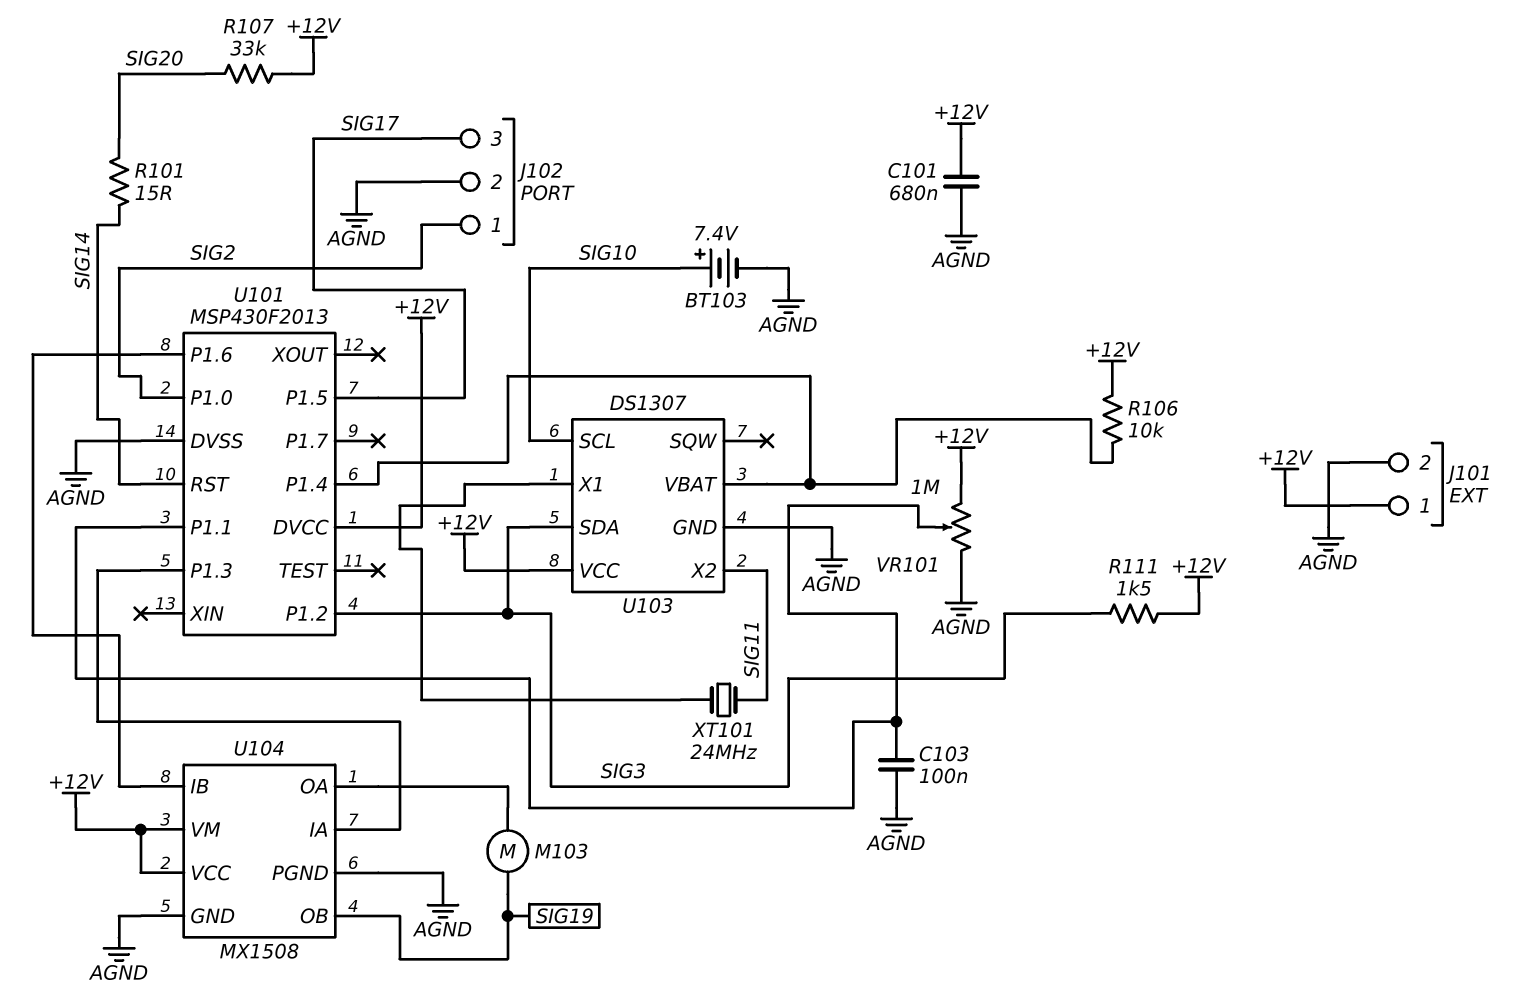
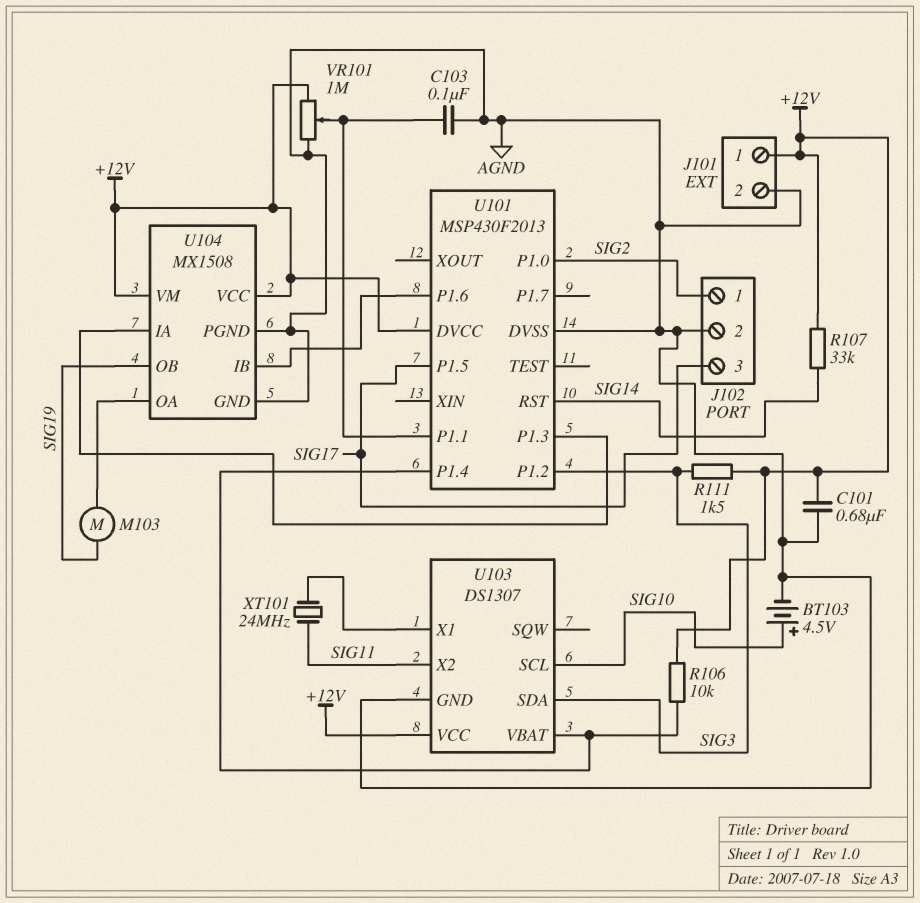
BT103: 7.4V (plus SIG10, minus AGND) -> 4.5V (plus SIG10, minus AGND)
R101: 15 (SIG14, SIG20) -> none
R107: 33k (+12V, SIG20) -> 33k (+12V, SIG14)

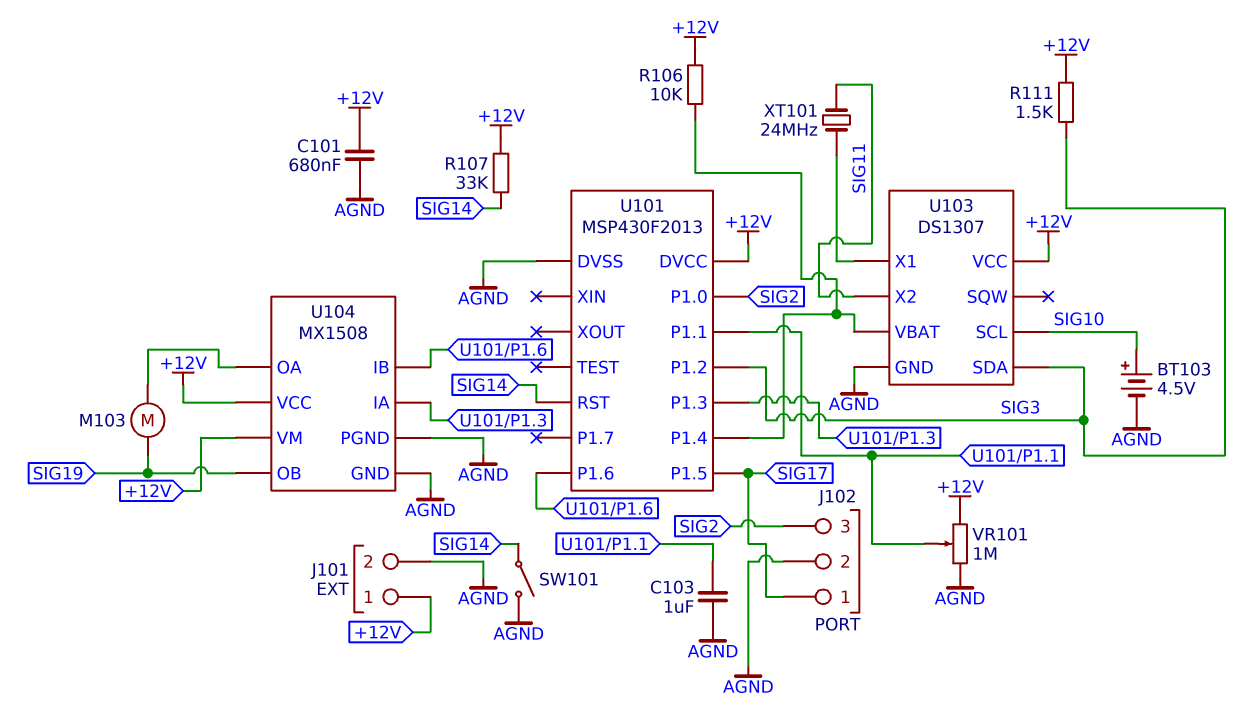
C103: 100nF (AGND, U101/P1.1) -> 1uF (AGND, U101/P1.1)
J102 pin 1: SIG2 -> SIG17
J102 pin 3: SIG17 -> SIG2
SW101: none -> switch (AGND, SIG14)

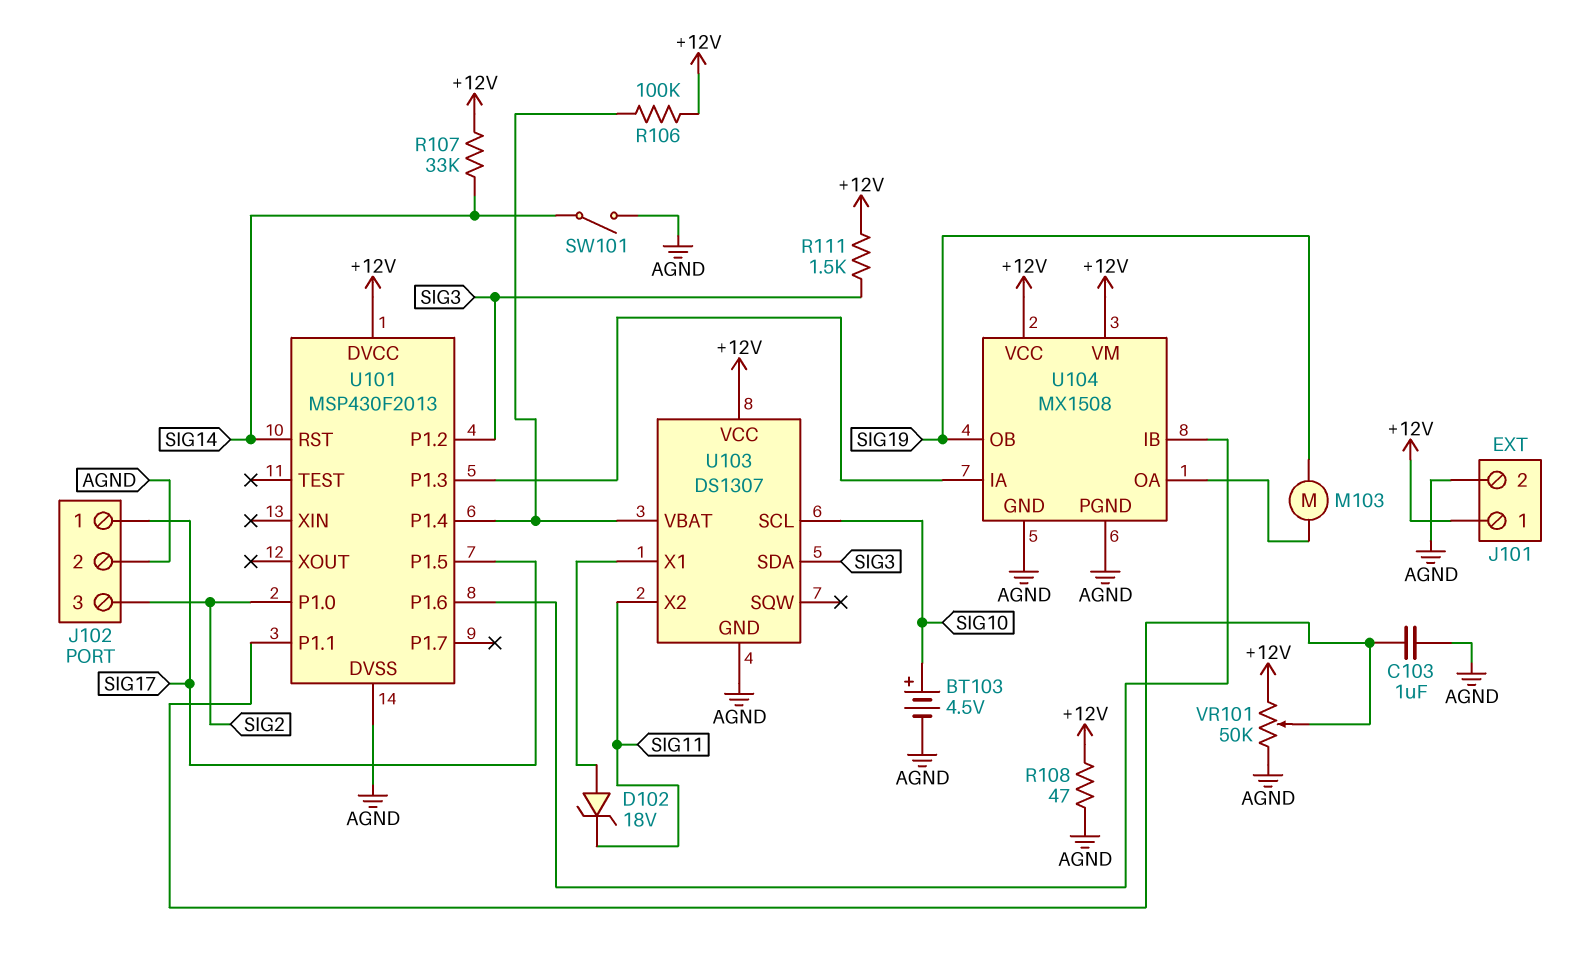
C101: 680nF (+12V, AGND) -> none
D102: none -> zener 18V (A U103/X1, K SIG11)
R106: 10k (+12V, U101/P1.4) -> 100k (+12V, U101/P1.4)
R108: none -> 47 (+12V, AGND)
VR101: 1M (+12V, AGND, wiper U101/P1.1) -> 50k (+12V, AGND, wiper U101/P1.1)
XT101: 24MHz (SIG11, U103/X1) -> none

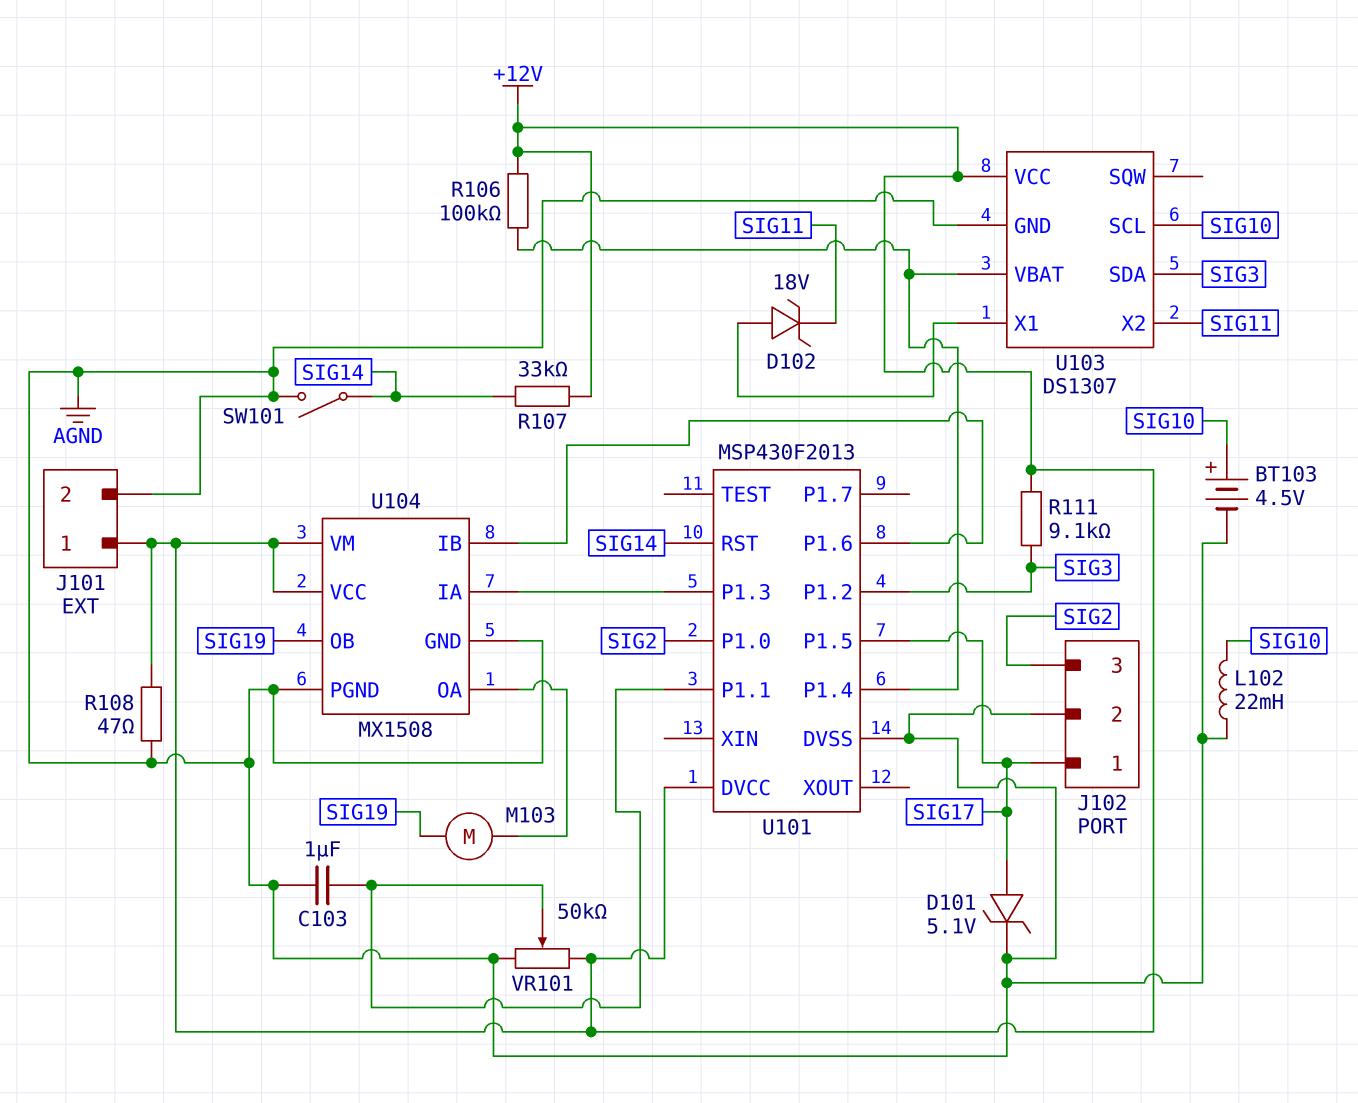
D101: none -> zener 5.1V (A SIG17, K AGND)
L102: none -> 22mH (AGND, SIG10)
R111: 1.5k (+12V, SIG3) -> 9.1k (+12V, SIG3)

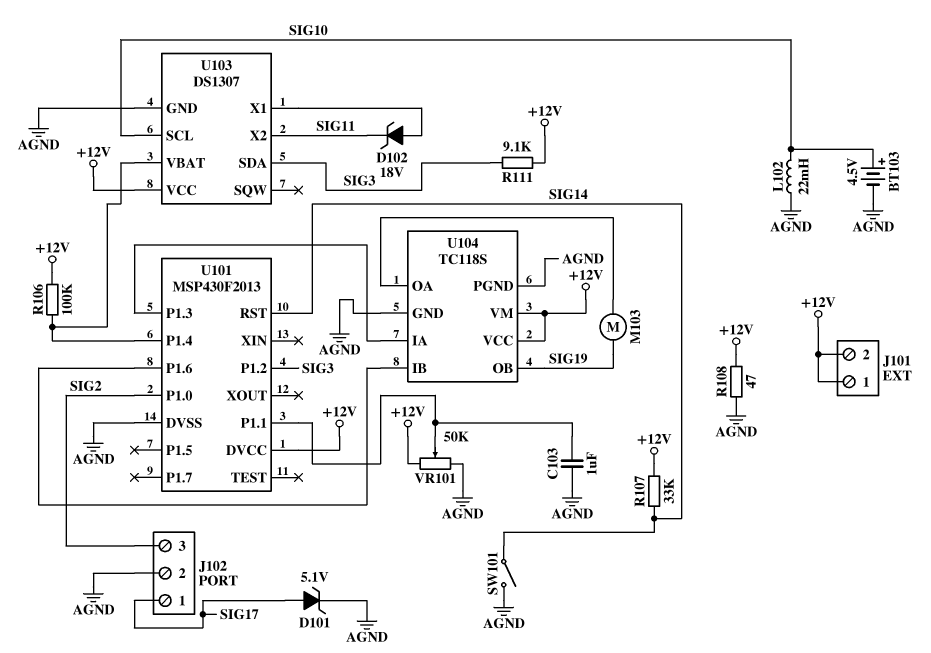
J101 pin 2: AGND -> +12V
U101 pin P1.5: SIG17 -> none
U104: MX1508 -> TC118S

